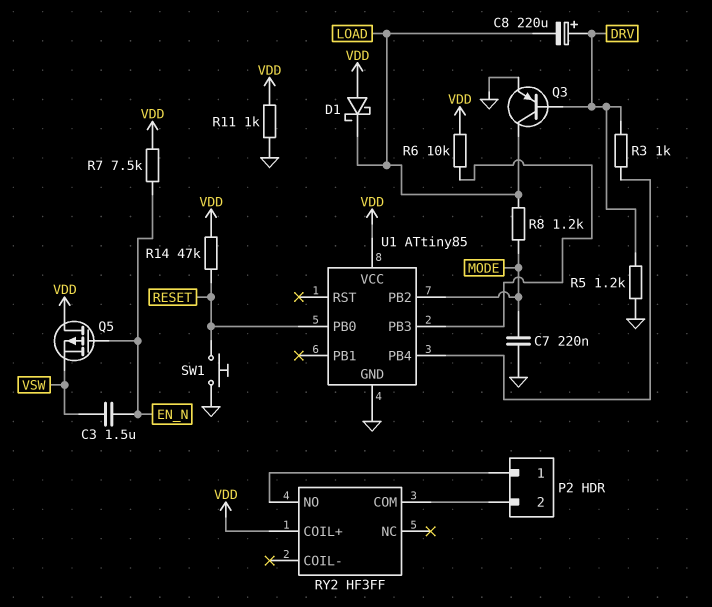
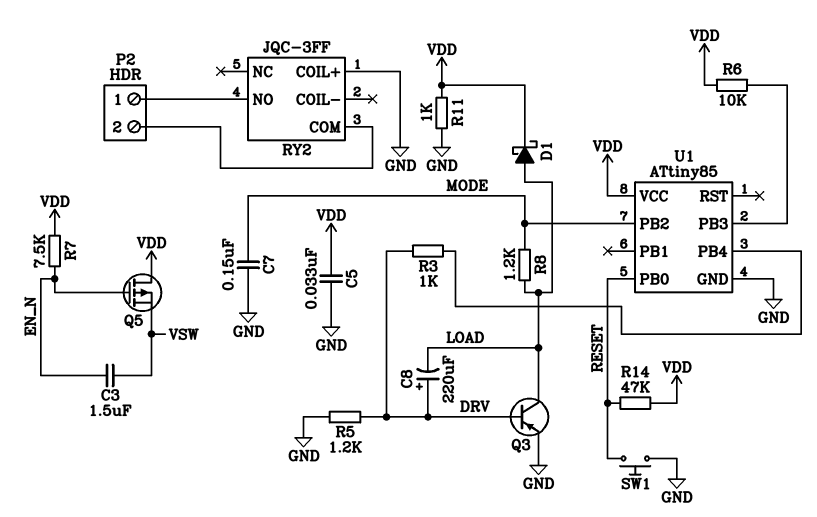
C5: none -> 33nF (GND, VDD)
C7: 220nF (GND, MODE) -> 150nF (GND, MODE)
D1: schottky (A VDD, K LOAD) -> schottky (A LOAD, K VDD)
RY2: HF3FF -> JQC-3FF
RY2 pin COIL+: VDD -> GND

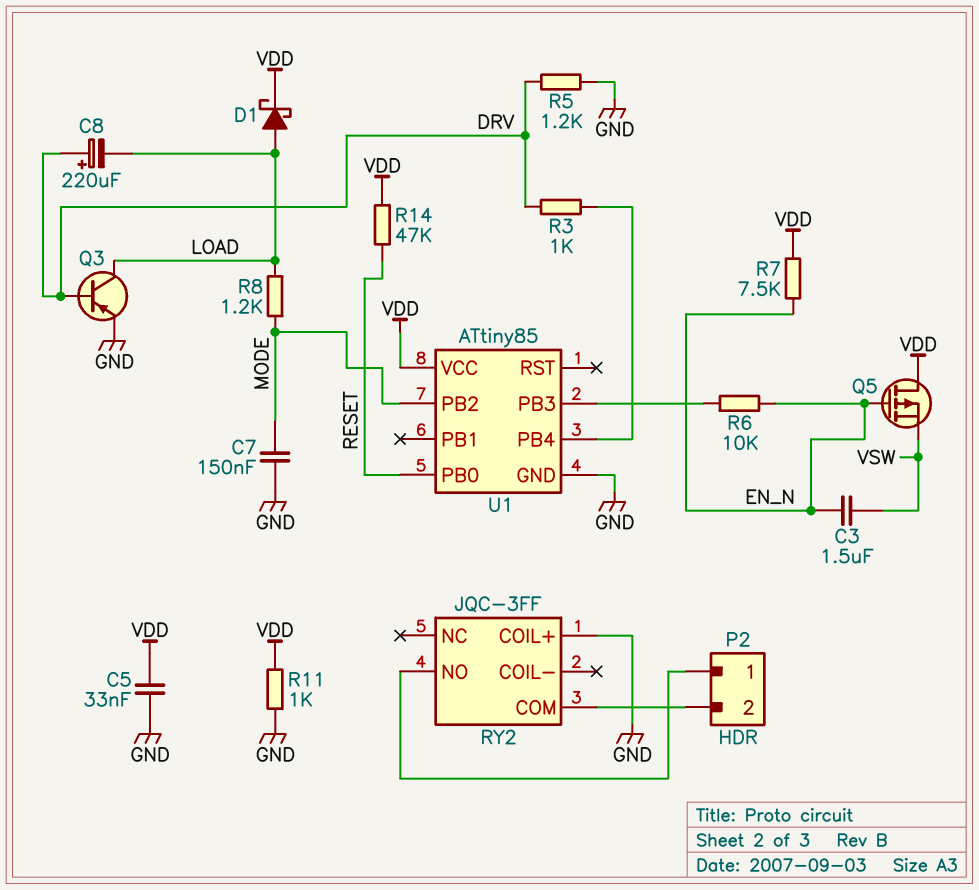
R6: 10k (U1/PB3, VDD) -> 10k (EN_N, U1/PB3)
SW1: button (GND, RESET) -> none

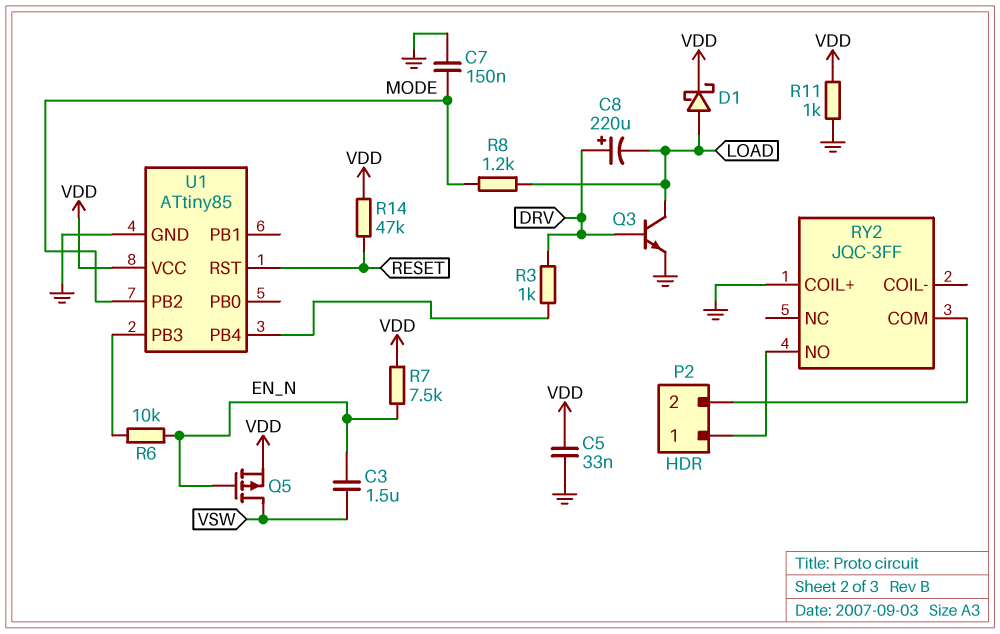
Q3: PNP (B DRV, C LOAD, E GND) -> NPN (B DRV, C LOAD, E GND)
Q5: PMOS (G EN_N, D VDD, S VSW) -> PMOS (G EN_N, D VSW, S VDD)
R5: 1.2k (DRV, GND) -> none
U1 pin PB0: RESET -> none
U1 pin RST: none -> RESET

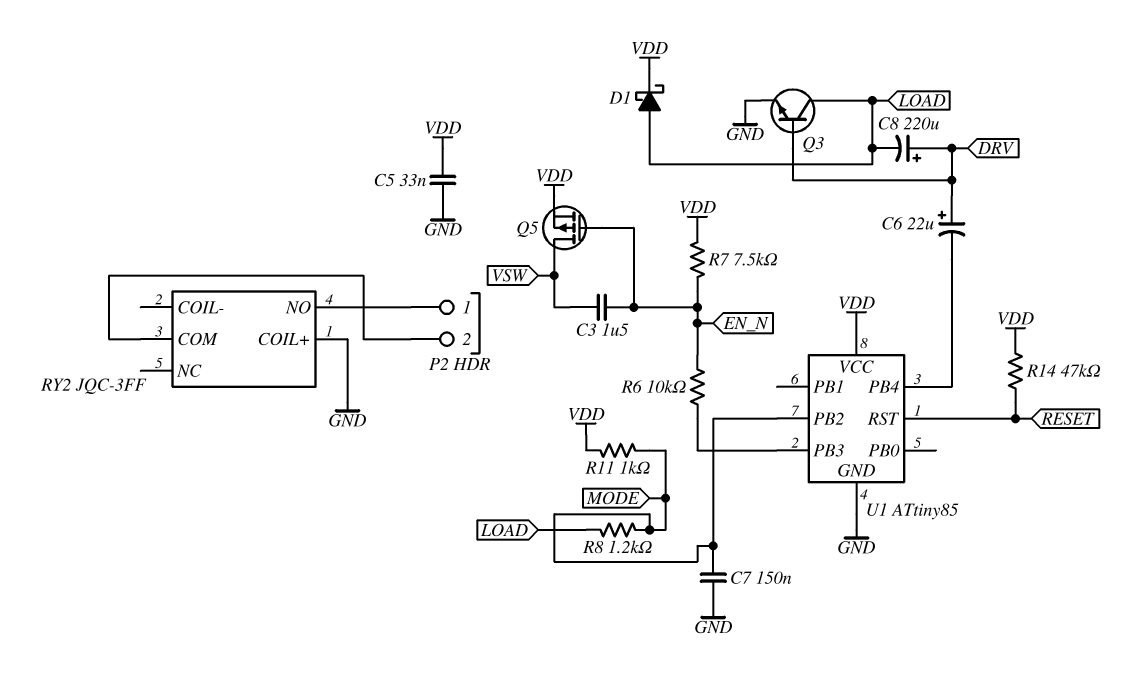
C6: none -> 22uF (plus DRV, minus U1/PB4)
R3: 1k (DRV, U1/PB4) -> none
R11: 1k (GND, VDD) -> 1k (MODE, VDD)

